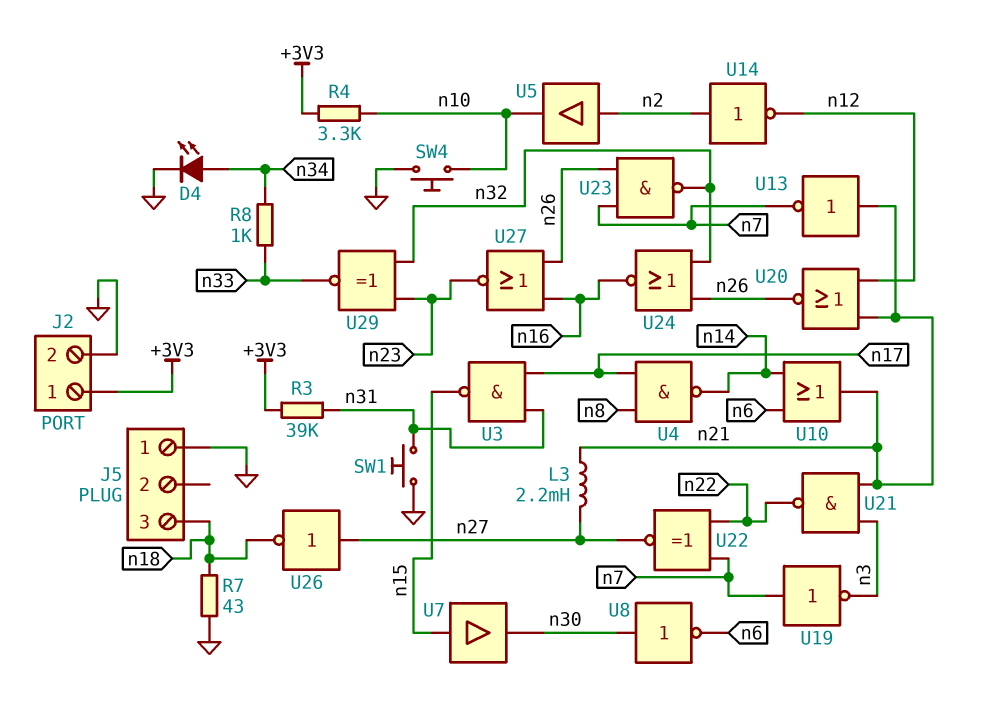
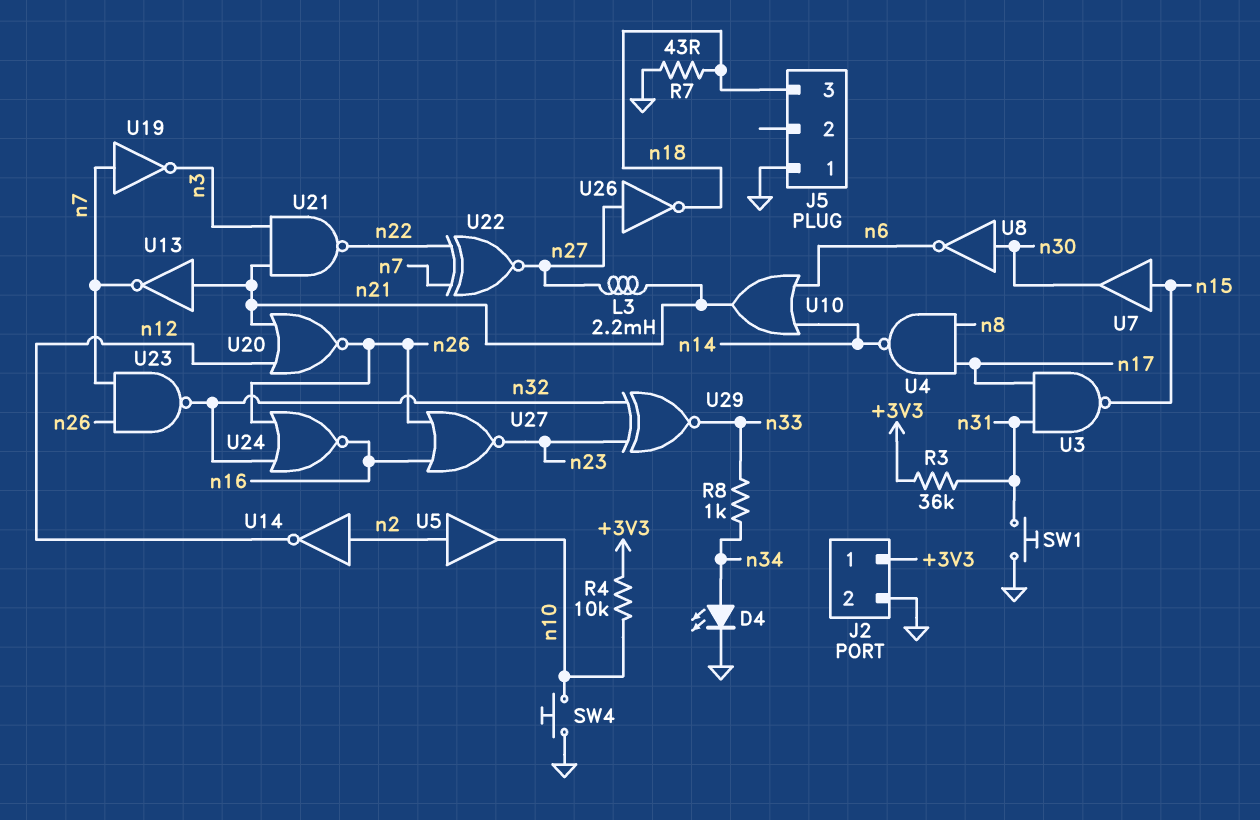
R3: 39k (+3V3, n31) -> 36k (+3V3, n31)
R4: 3.3k (+3V3, n10) -> 10k (+3V3, n10)

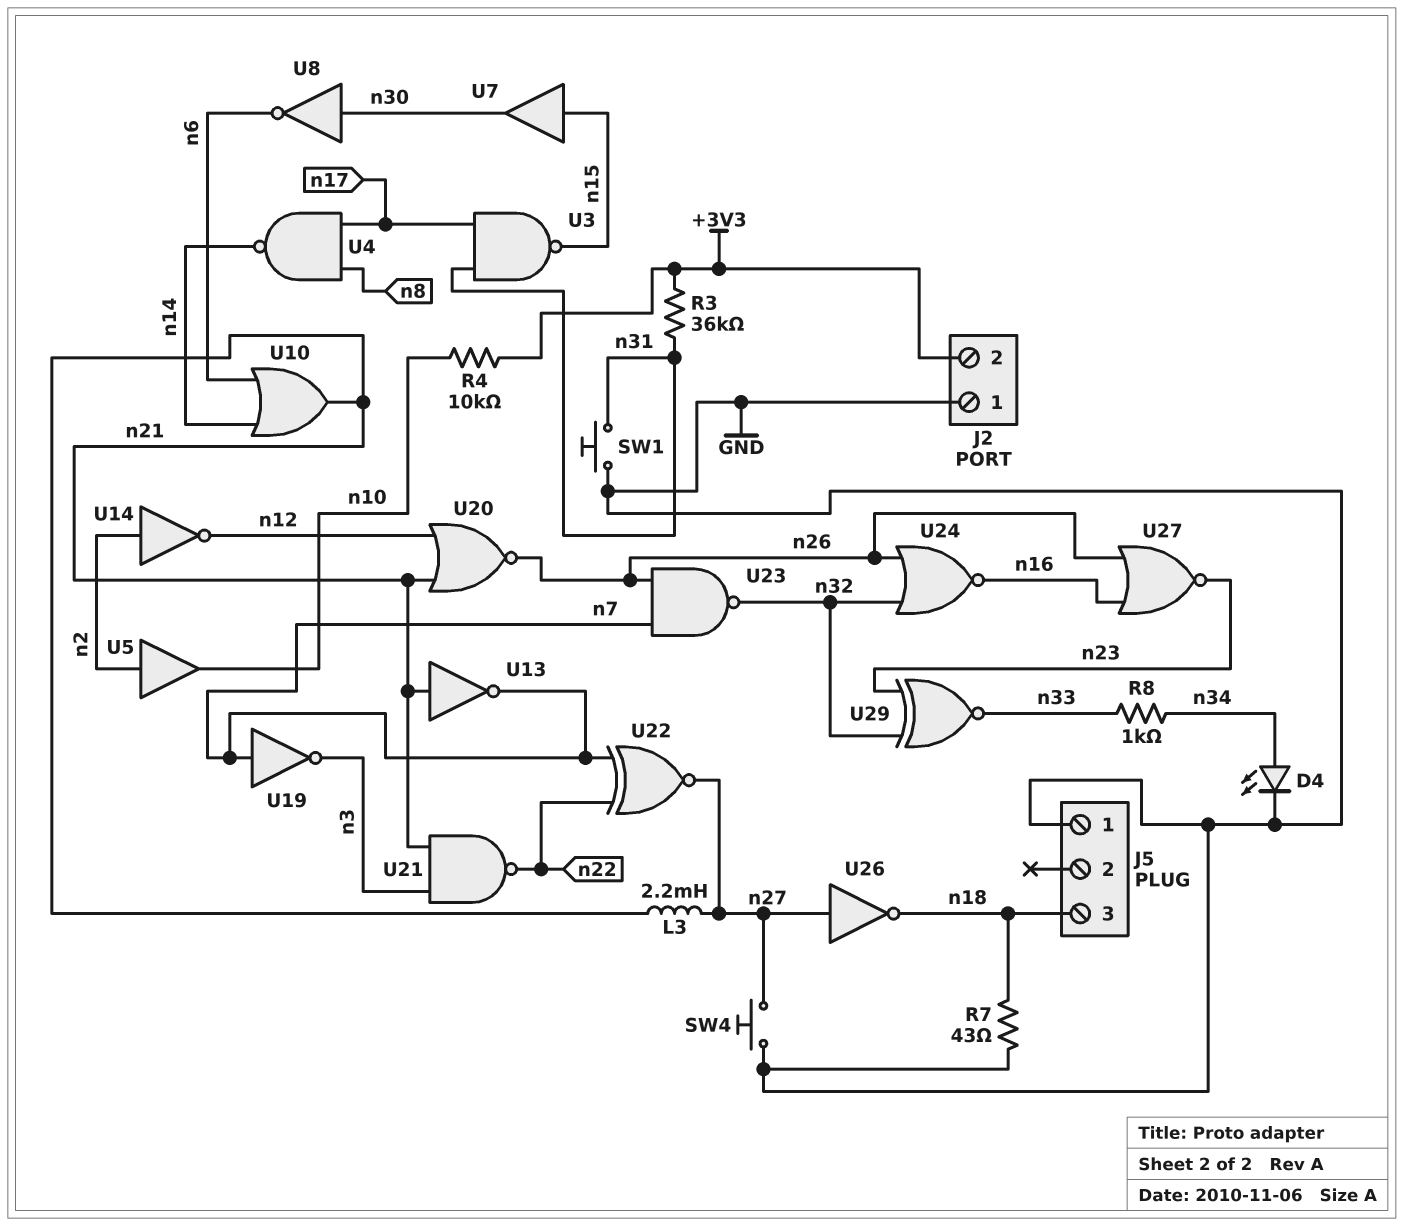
J2 pin 1: +3V3 -> GND
J2 pin 2: GND -> +3V3
SW4: button (GND, n10) -> button (GND, n27)

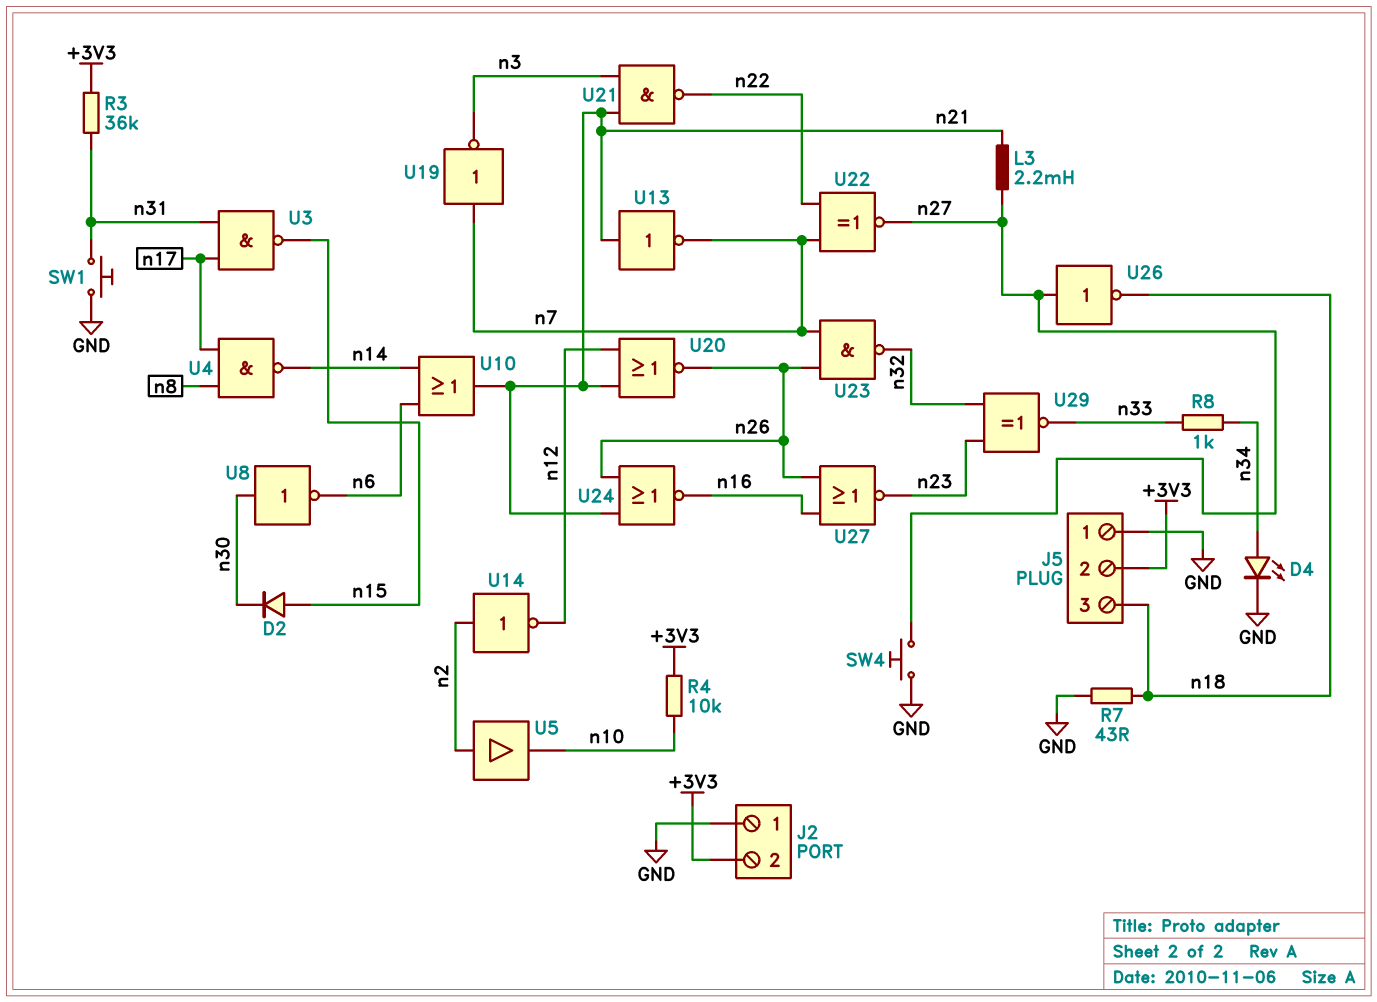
D2: none -> diode (A n15, K n30)
J5 pin 2: none -> +3V3
U7: buffer (in n15, out n30) -> none
U24: NOR (in n26, in n32, out n16) -> NOR (in n21, in n26, out n16)

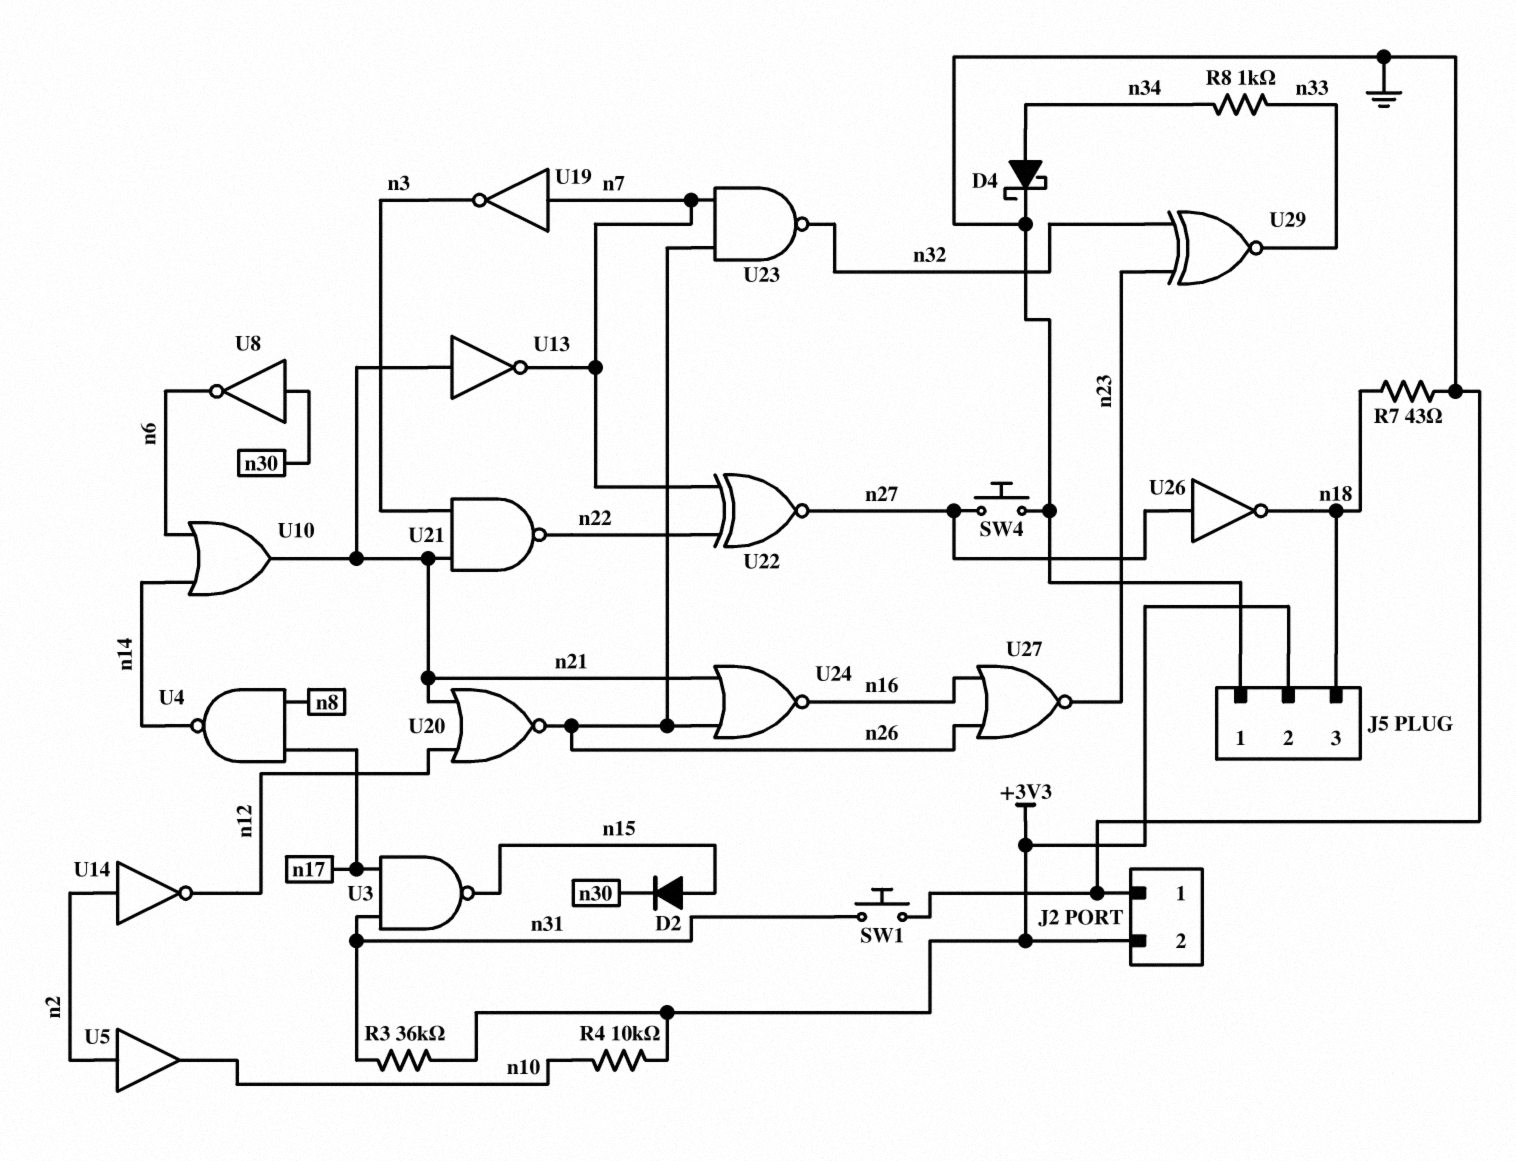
D4: LED (A n34, K GND) -> schottky (A n34, K GND)
L3: 2.2mH (n21, n27) -> none

